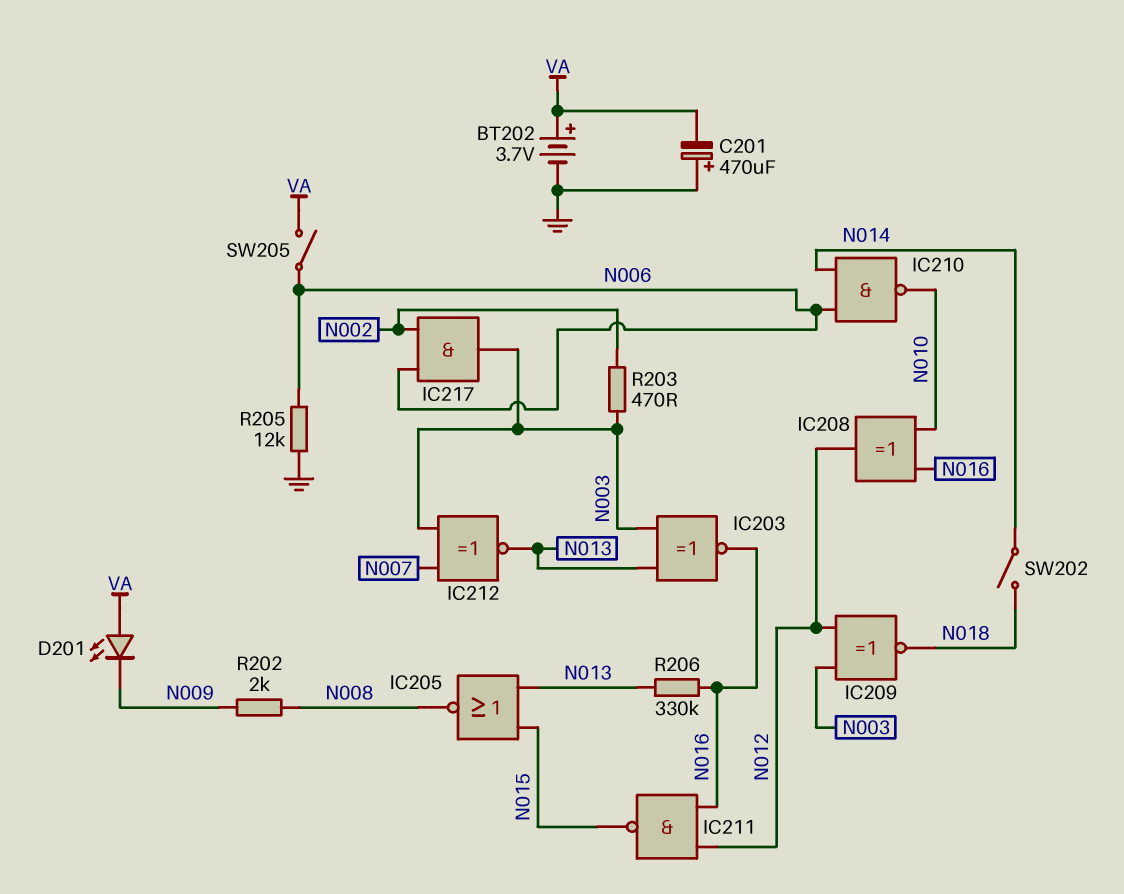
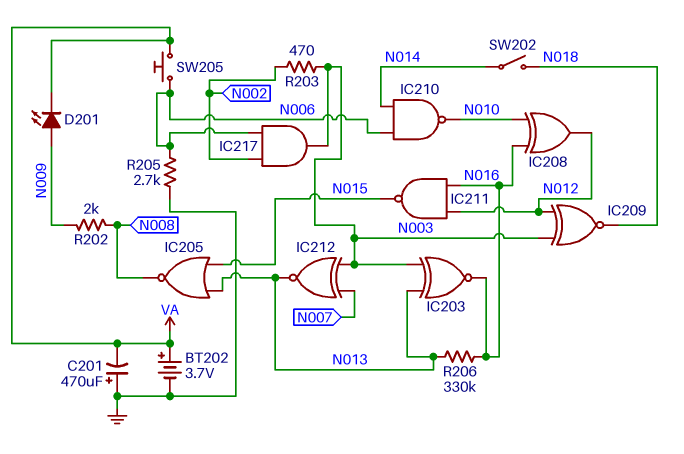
D201: LED (A VA, K N009) -> LED (A N009, K VA)
R205: 12k (GND, N006) -> 2.7k (GND, N006)
SW205: switch (N006, VA) -> button (N006, VA)

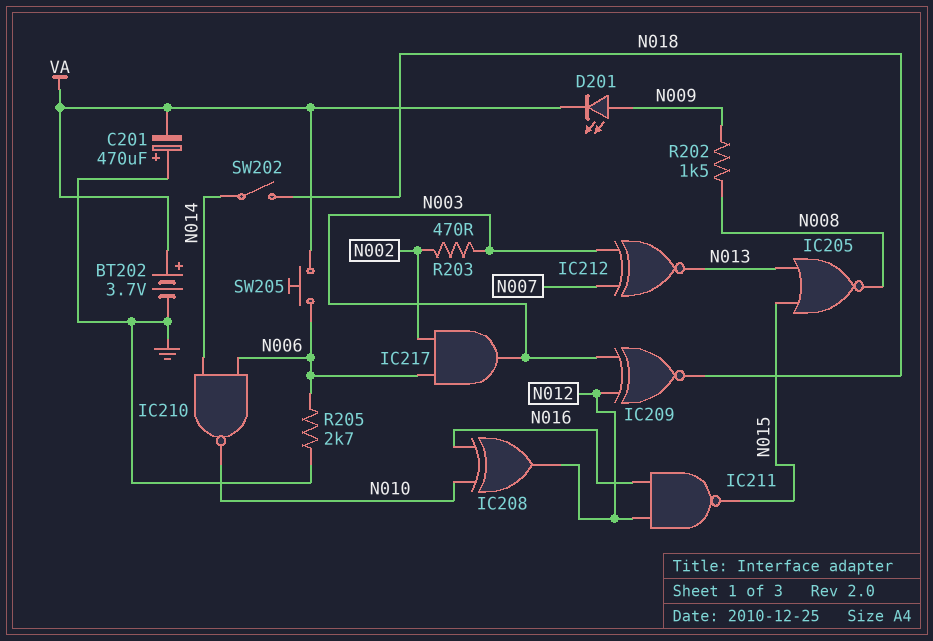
IC203: XNOR (in N003, in N013, out N016) -> none
R202: 2k (N008, N009) -> 1.5k (N008, N009)
R206: 330k (N013, N016) -> none

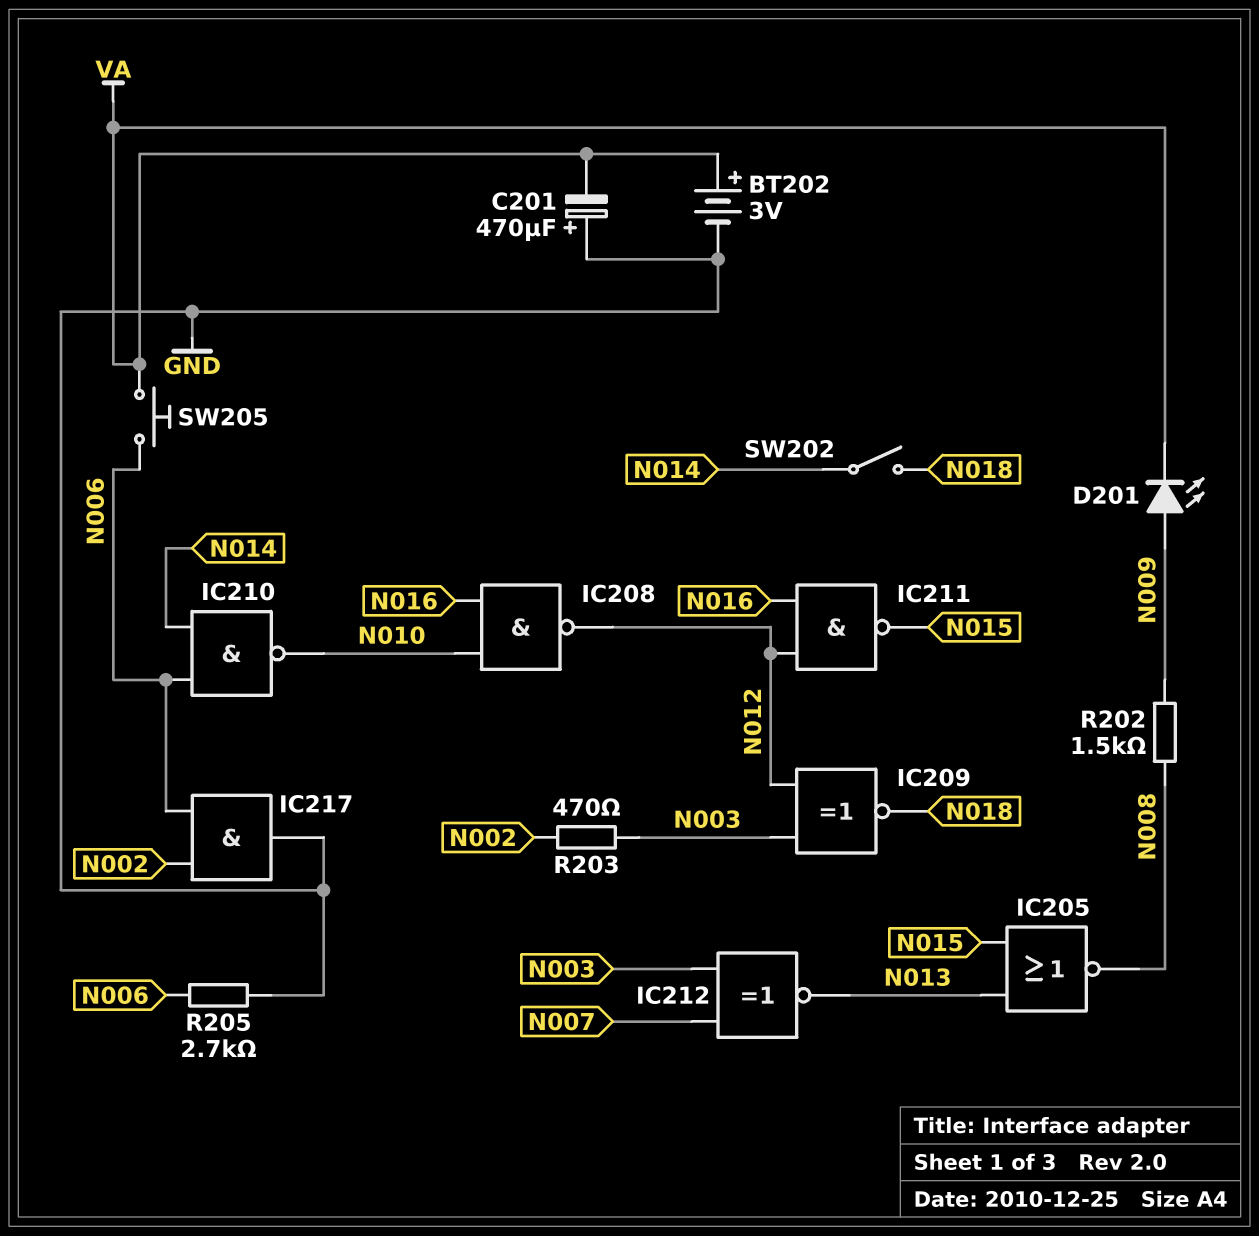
BT202: 3.7V (plus VA, minus GND) -> 3V (plus VA, minus GND)
IC208: XOR (in N010, in N016, out N012) -> NAND (in N010, in N016, out N012)
IC217: AND (in N002, in N006, out N003) -> AND (in N002, in N006, out GND)

